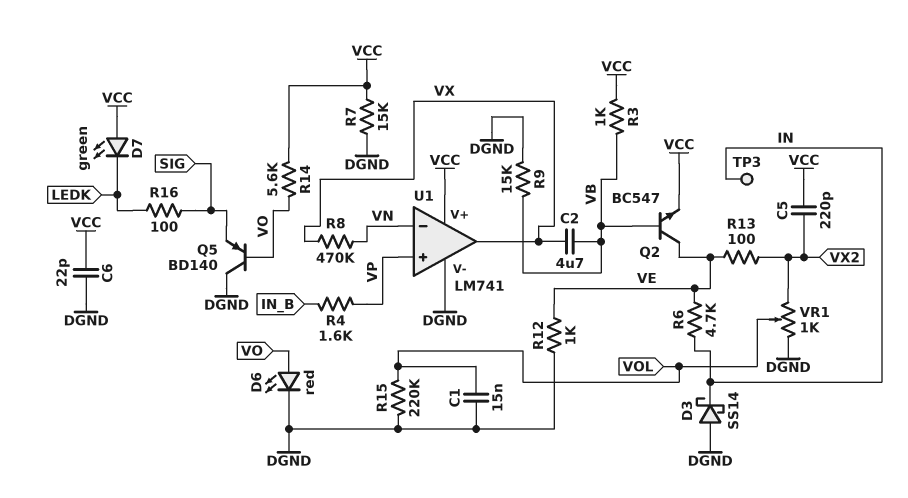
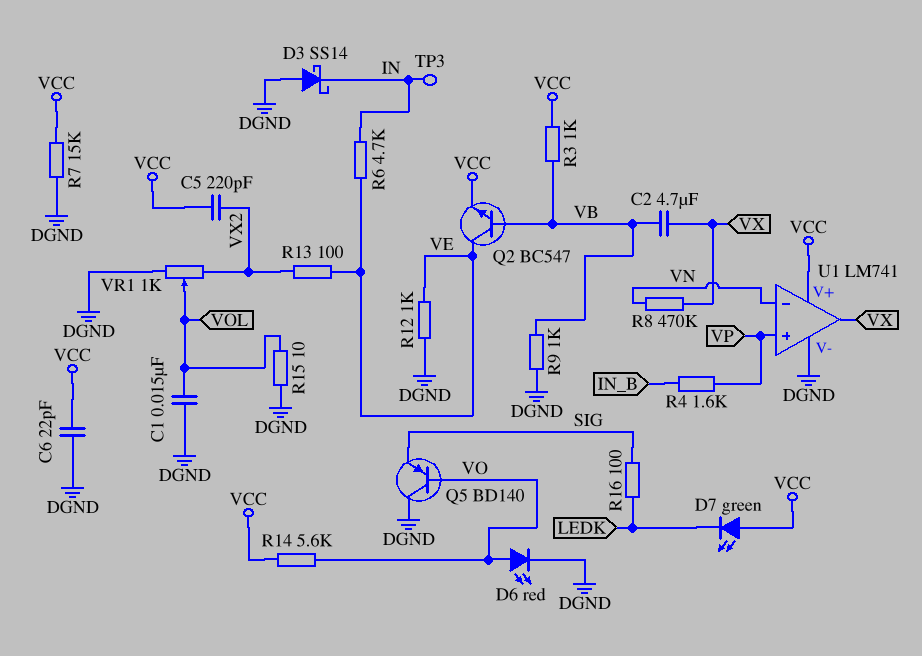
R9: 15k (DGND, VB) -> 1k (DGND, VB)
R15: 220k (DGND, VOL) -> 10 (DGND, VOL)

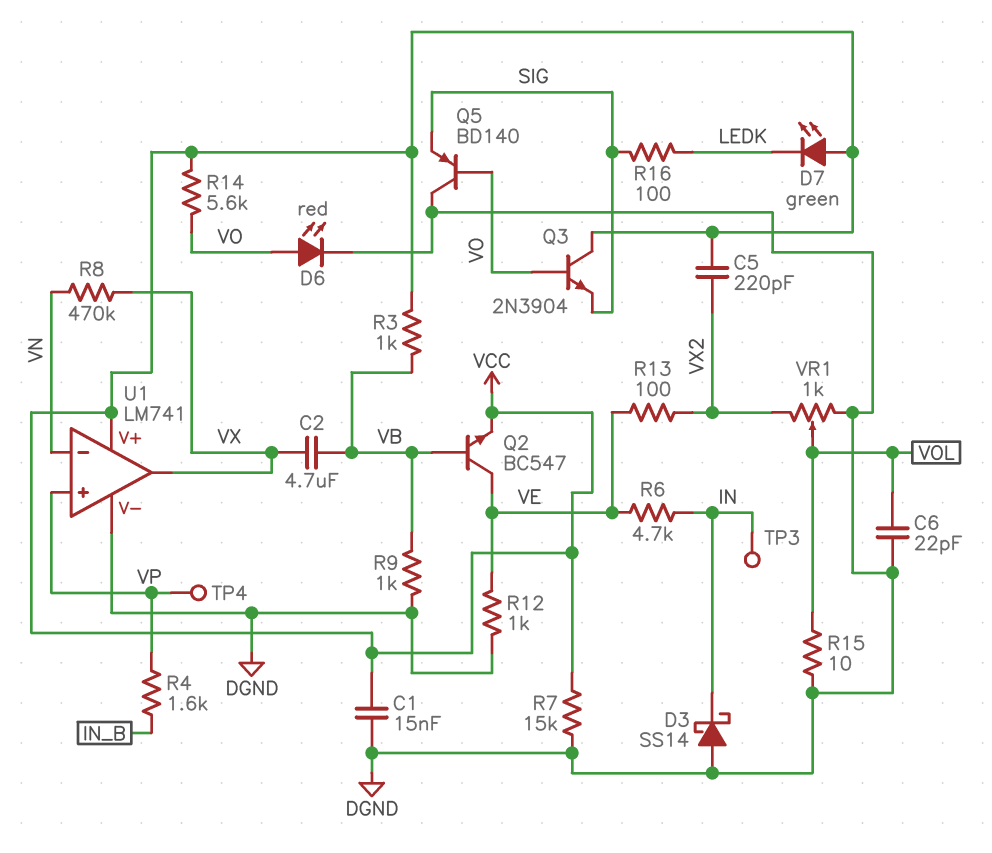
C1: 15nF (DGND, VOL) -> 15nF (DGND, VCC)
C6: 22pF (DGND, VCC) -> 22pF (DGND, VOL)
Q3: none -> NPN 2N3904 (B VO, C VCC, E SIG)
TP4: none -> test point (VP)

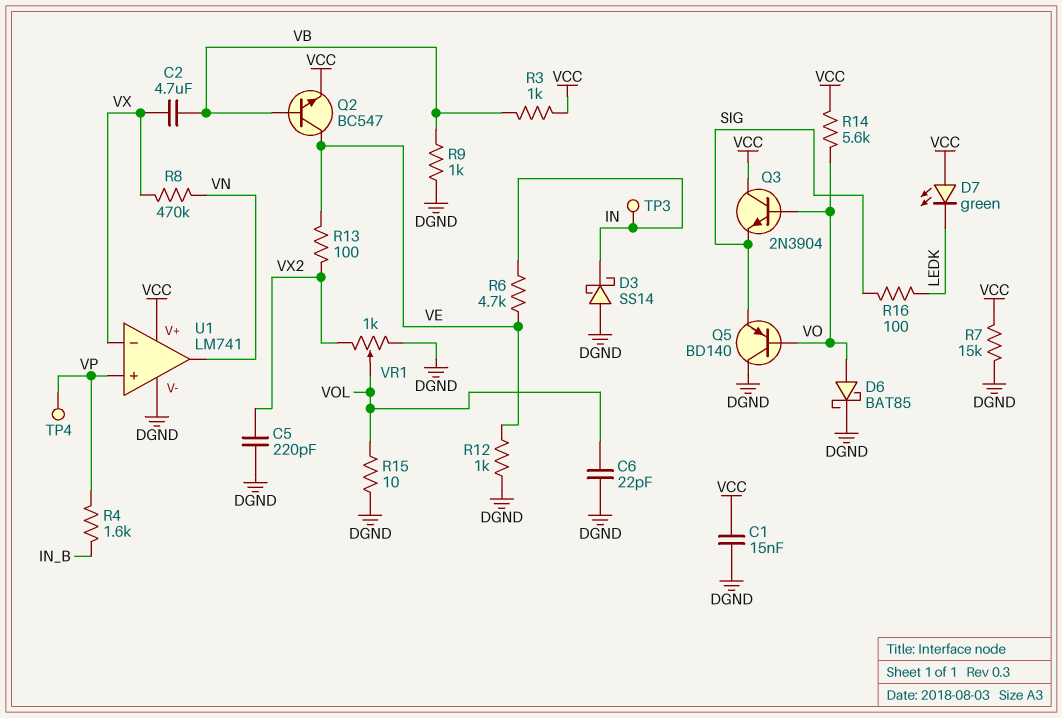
C5: 220pF (VCC, VX2) -> 220pF (DGND, VX2)
D6: LED red (A VO, K DGND) -> schottky BAT85 (A VO, K DGND)
U1 pin in-: VN -> VX
U1 pin out: VX -> VN

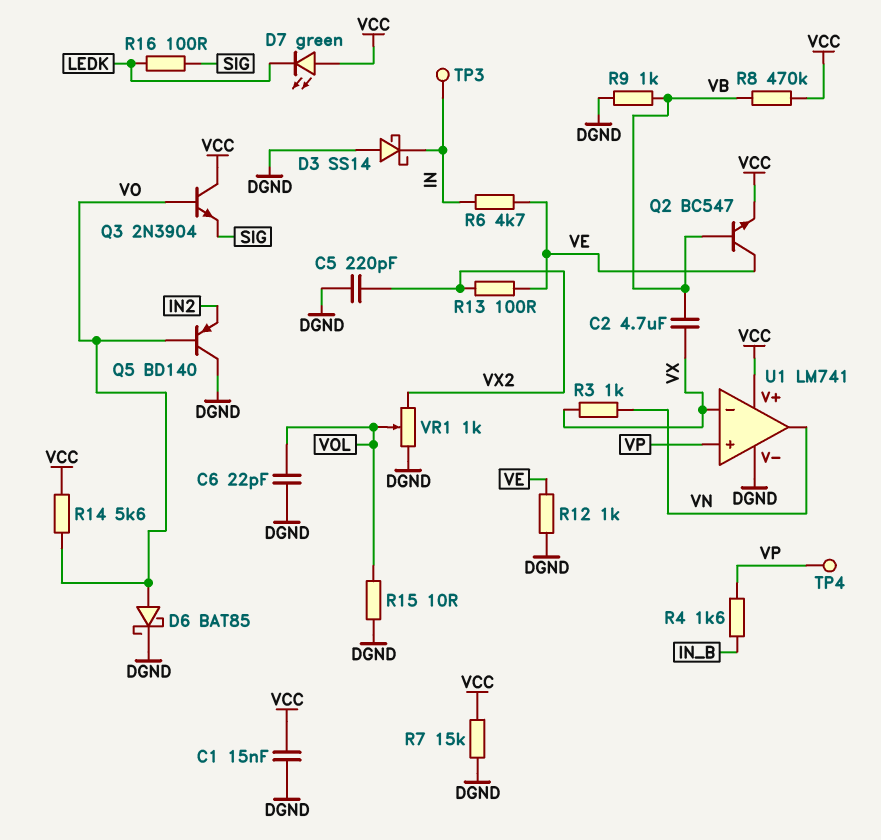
Q5: PNP BD140 (B VO, C DGND, E SIG) -> PNP BD140 (B VO, C DGND, E IN2)
R3: 1k (VB, VCC) -> 1k (VN, VX)
R8: 470k (VN, VX) -> 470k (VB, VCC)

